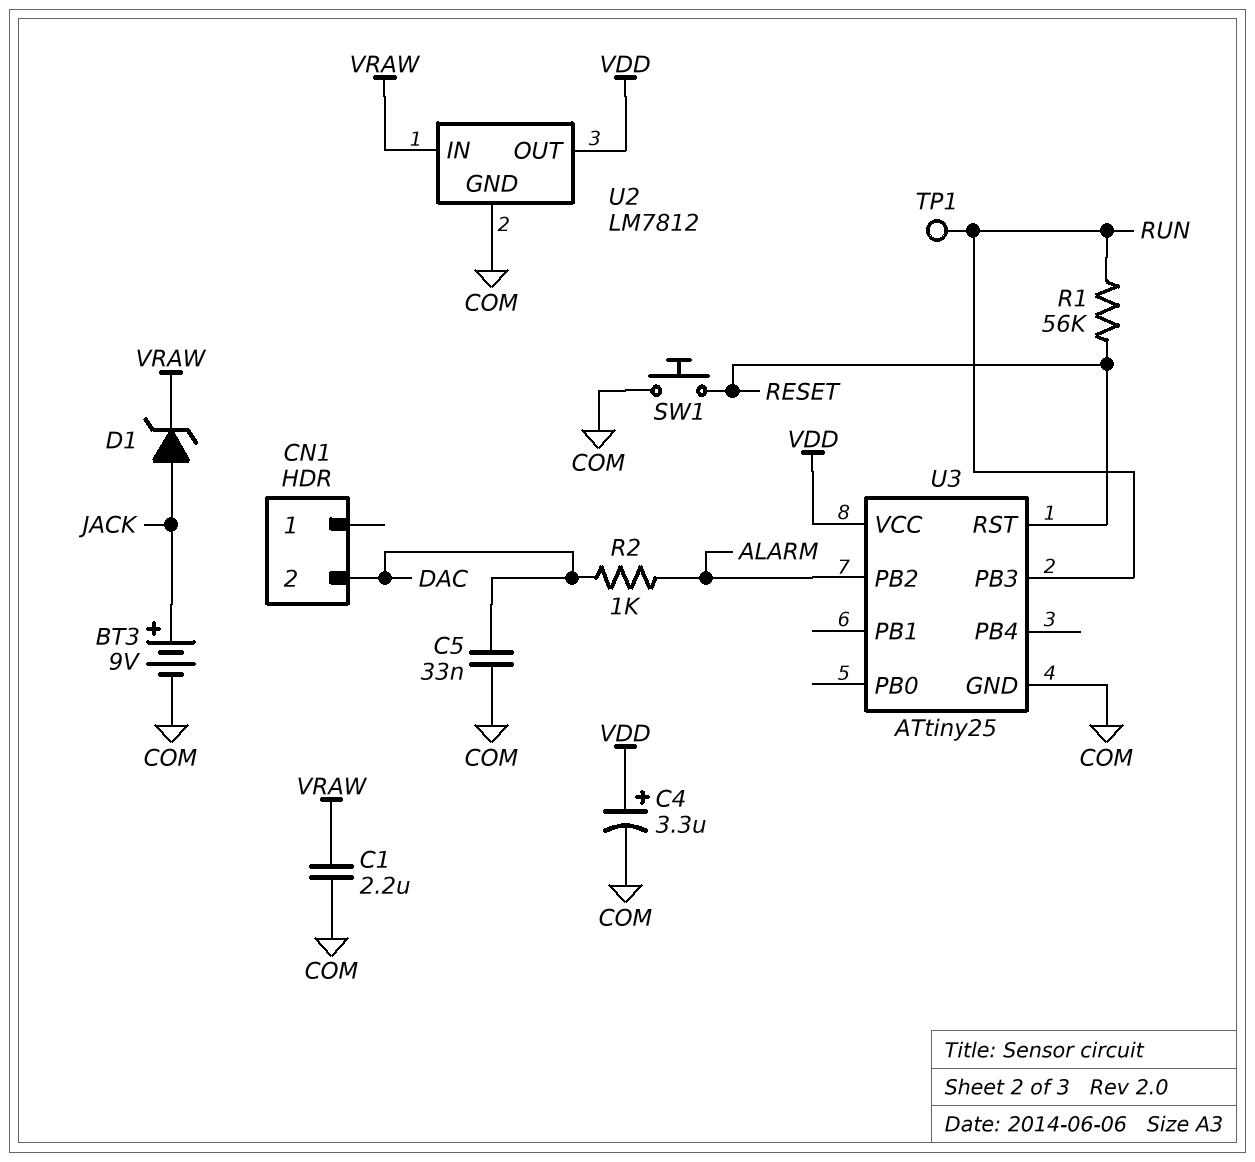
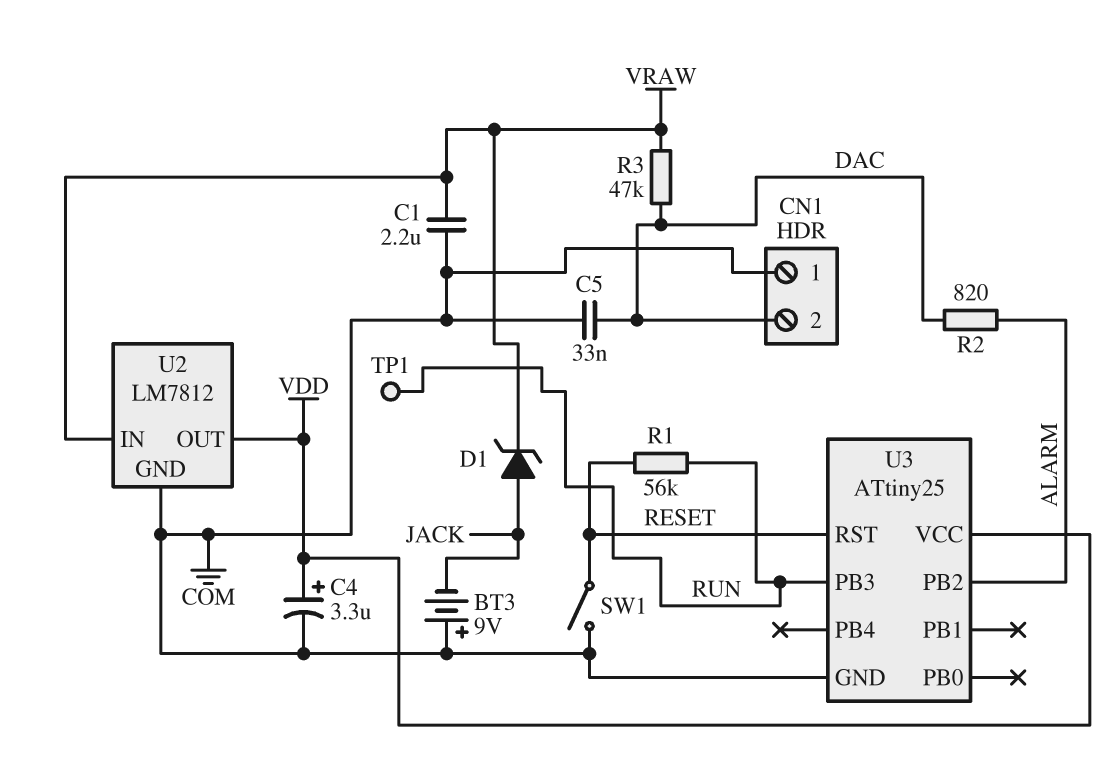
BT3: 9V (plus JACK, minus COM) -> 9V (plus COM, minus JACK)
CN1 pin 1: none -> COM
R2: 1k (ALARM, DAC) -> 820 (ALARM, DAC)
R3: none -> 47k (DAC, VRAW)
SW1: button (COM, RESET) -> switch (COM, RESET)

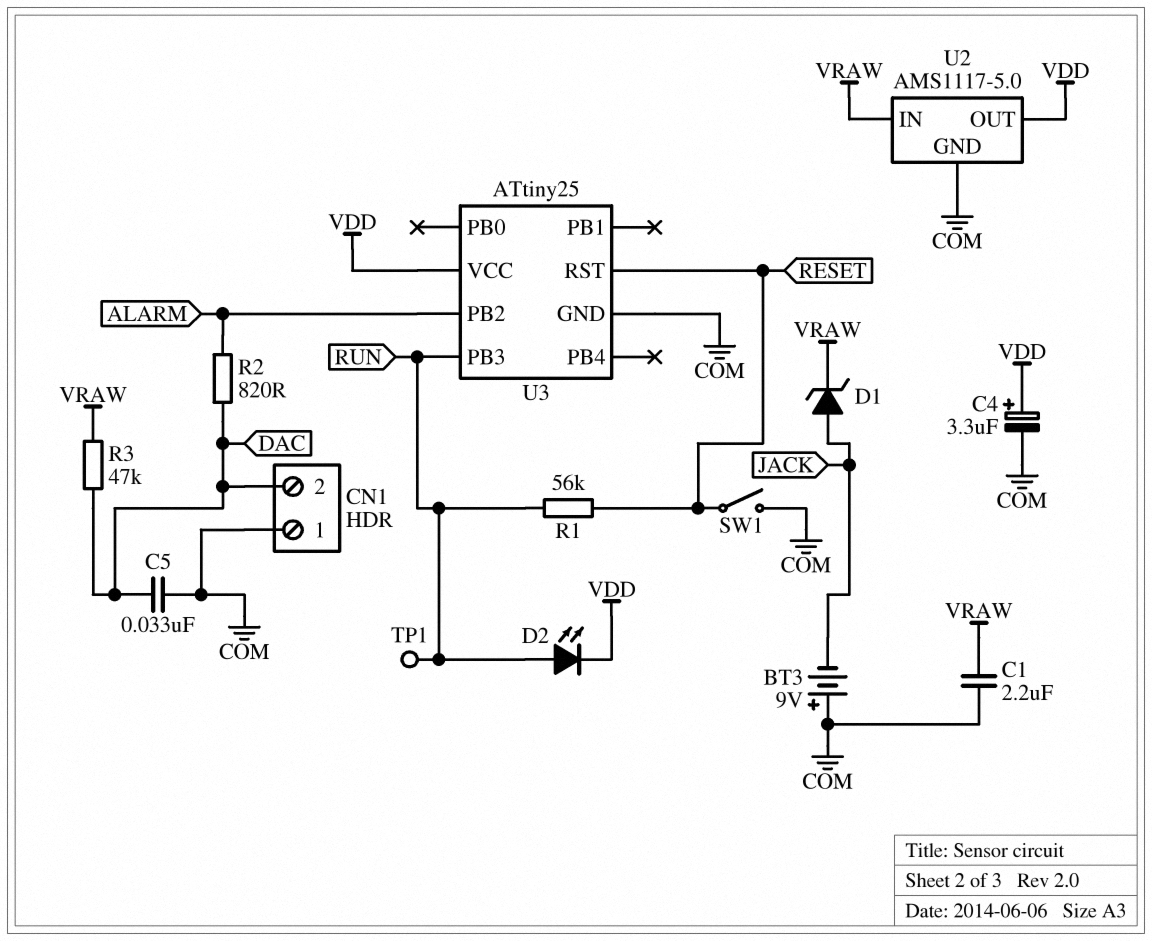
D2: none -> LED (A RUN, K VDD)
U2: LM7812 -> AMS1117-5.0

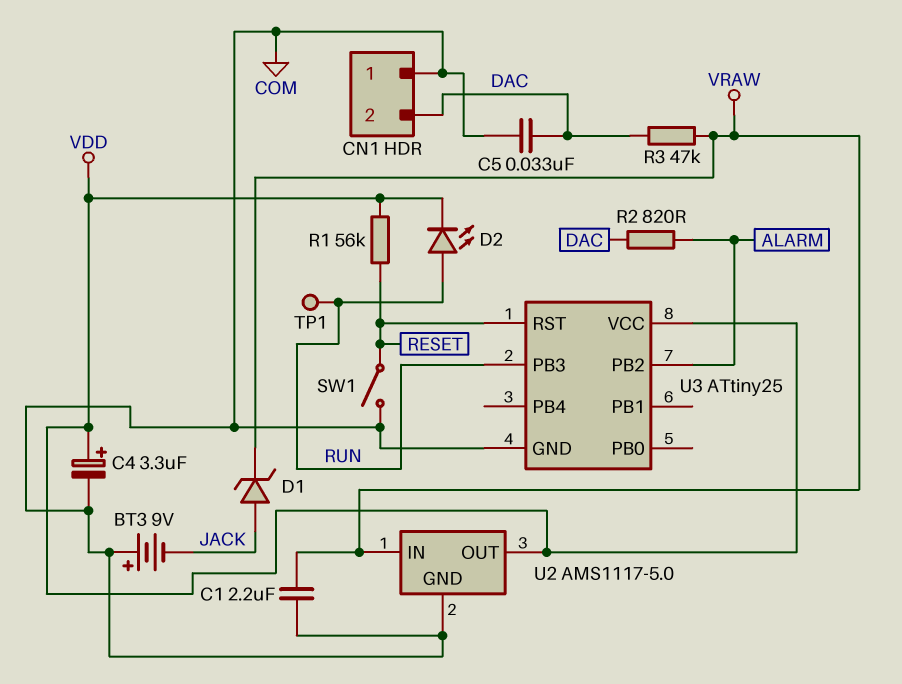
R1: 56k (RESET, RUN) -> 56k (RESET, VDD)

